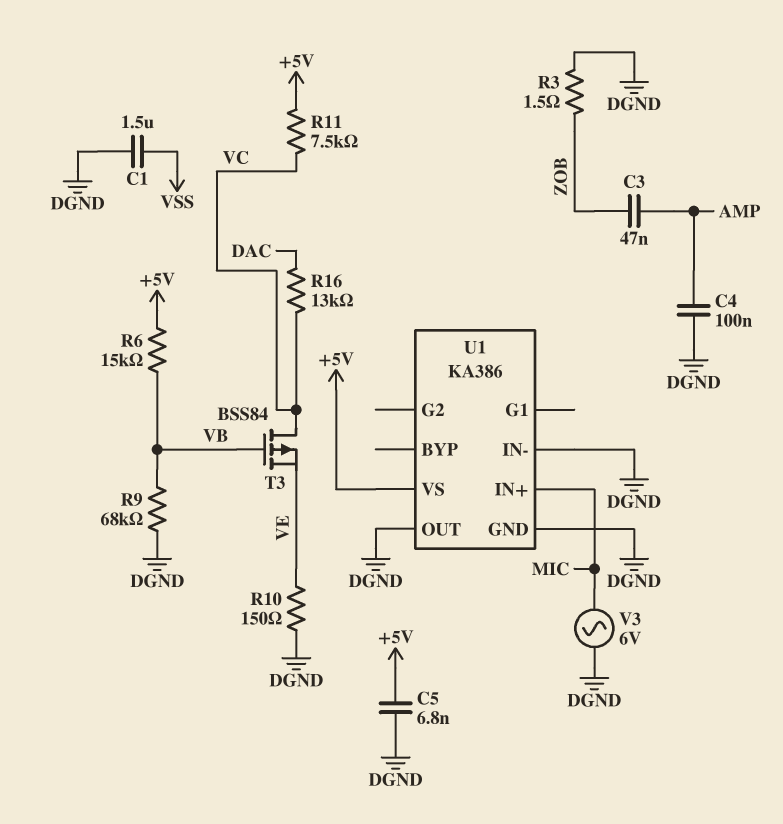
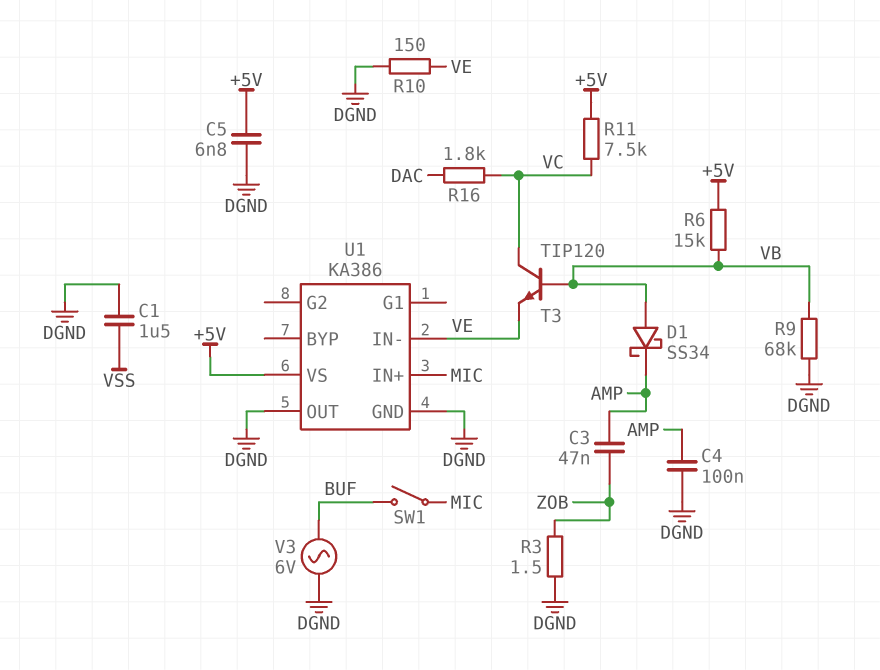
D1: none -> schottky SS34 (A VB, K AMP)
R16: 13k (DAC, VC) -> 1.8k (DAC, VC)
SW1: none -> switch (BUF, MIC)
T3: PMOS BSS84 (G VB, D VC, S VE) -> NPN TIP120 (B VB, C VC, E VE)
U1 pin IN-: DGND -> VE
V3: AC 6V (DGND, MIC) -> AC 6V (BUF, DGND)

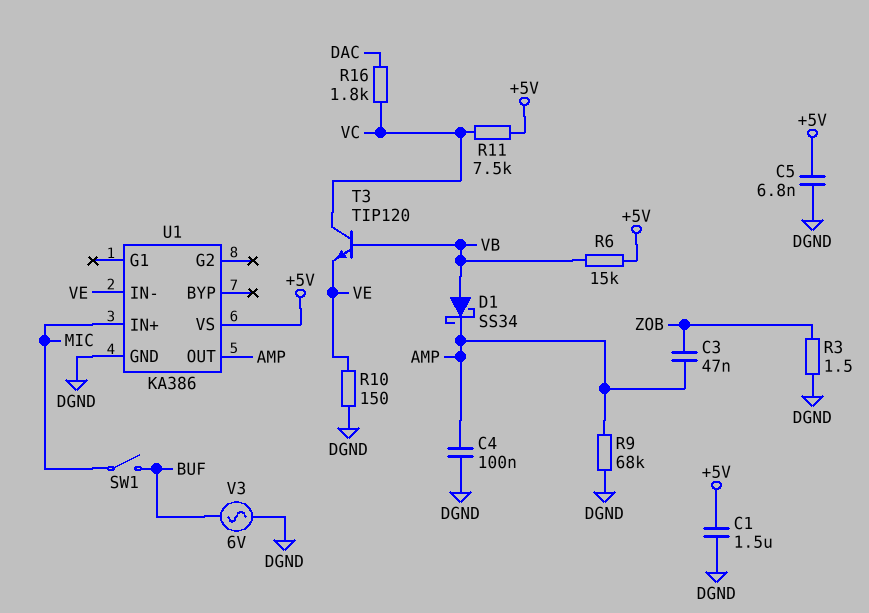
C1: 1.5uF (DGND, VSS) -> 1.5uF (+5V, DGND)
R9: 68k (DGND, VB) -> 68k (AMP, DGND)
U1 pin OUT: DGND -> AMP

